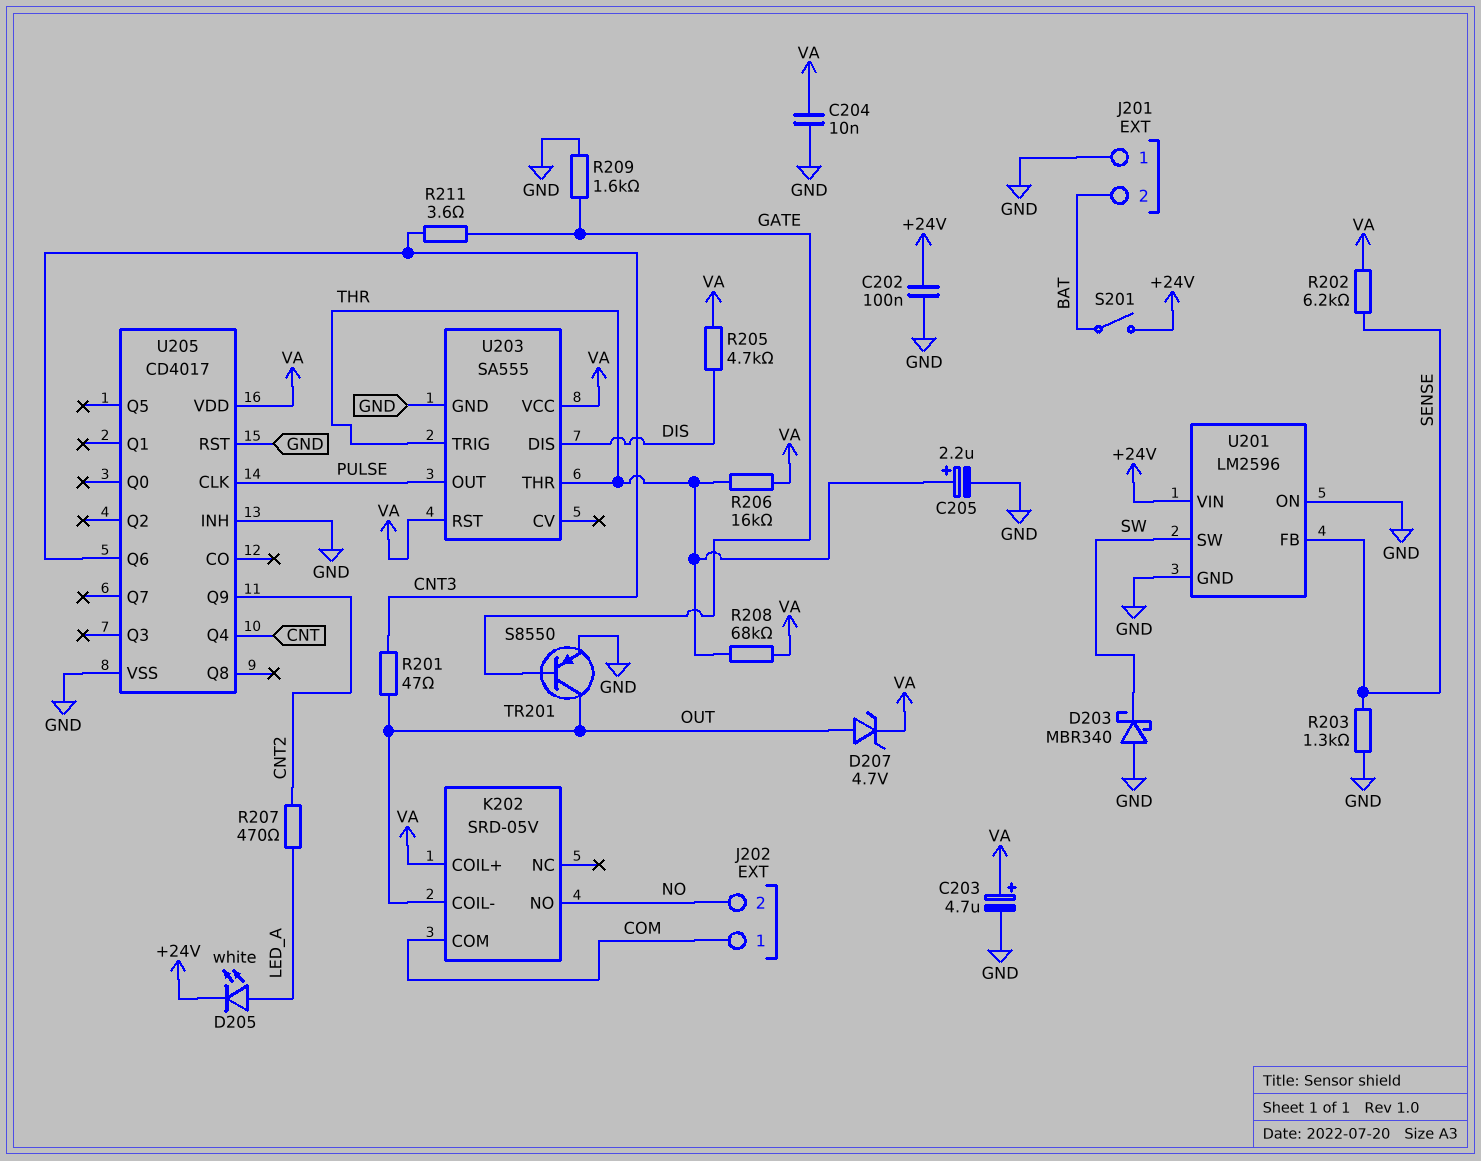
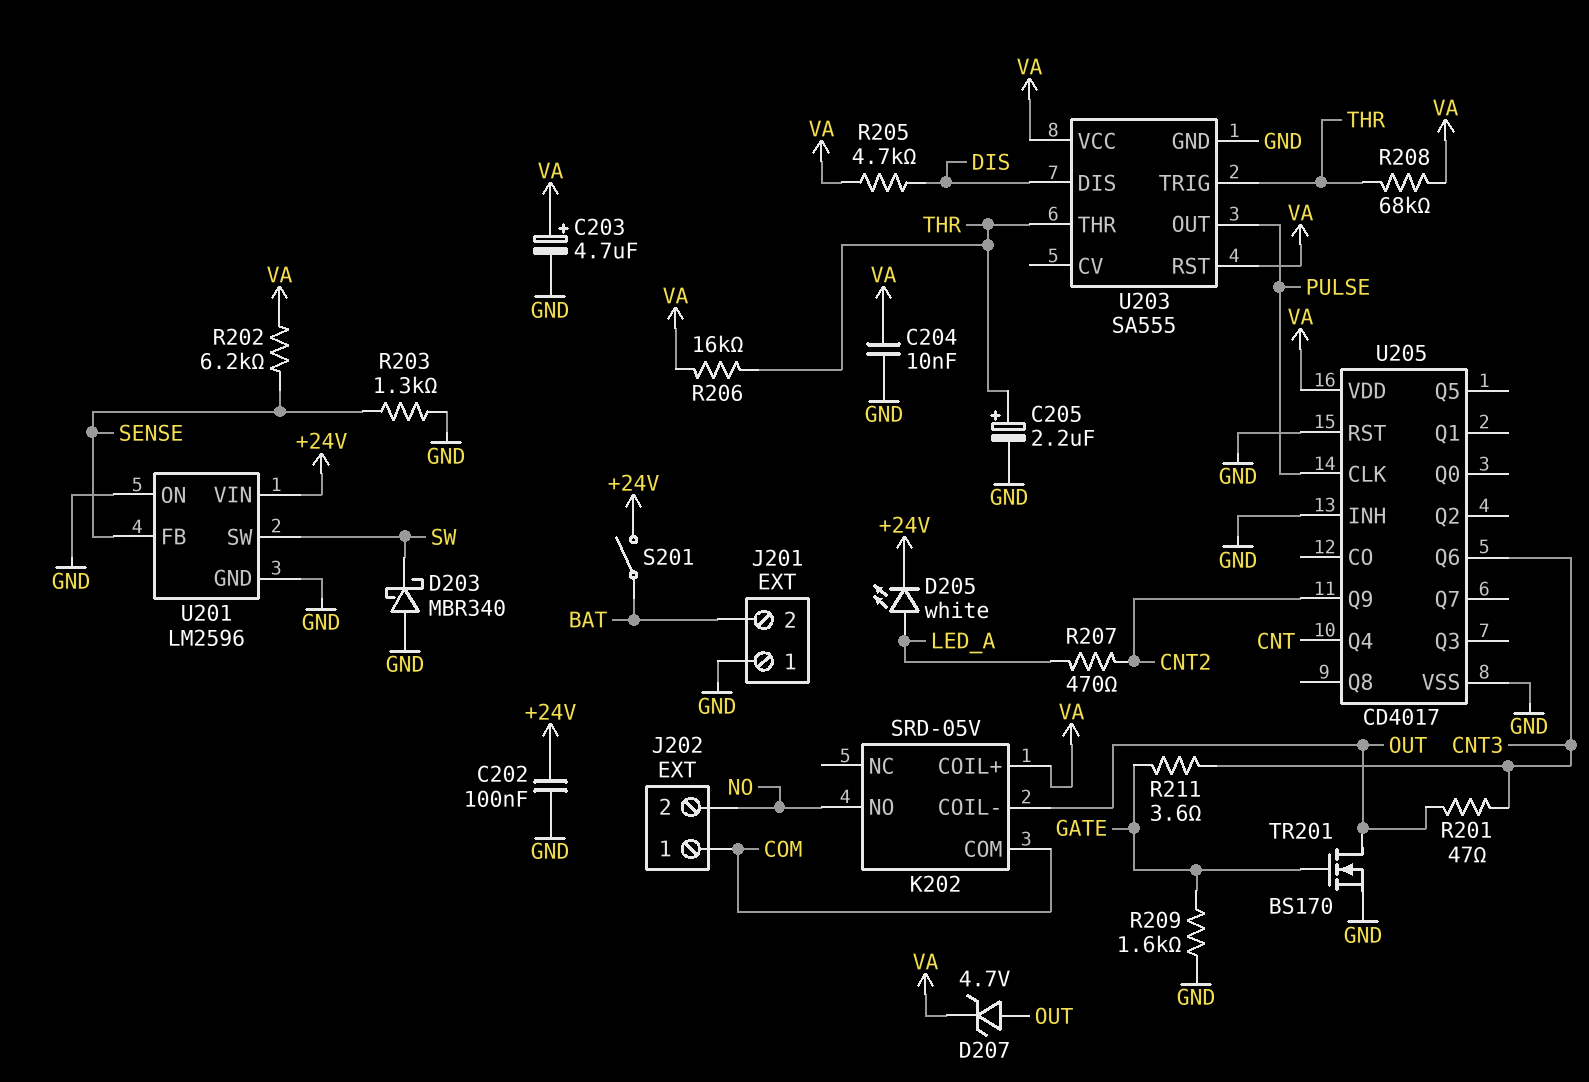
TR201: PNP S8550 (B GATE, C OUT, E GND) -> NMOS BS170 (G GATE, D OUT, S GND)

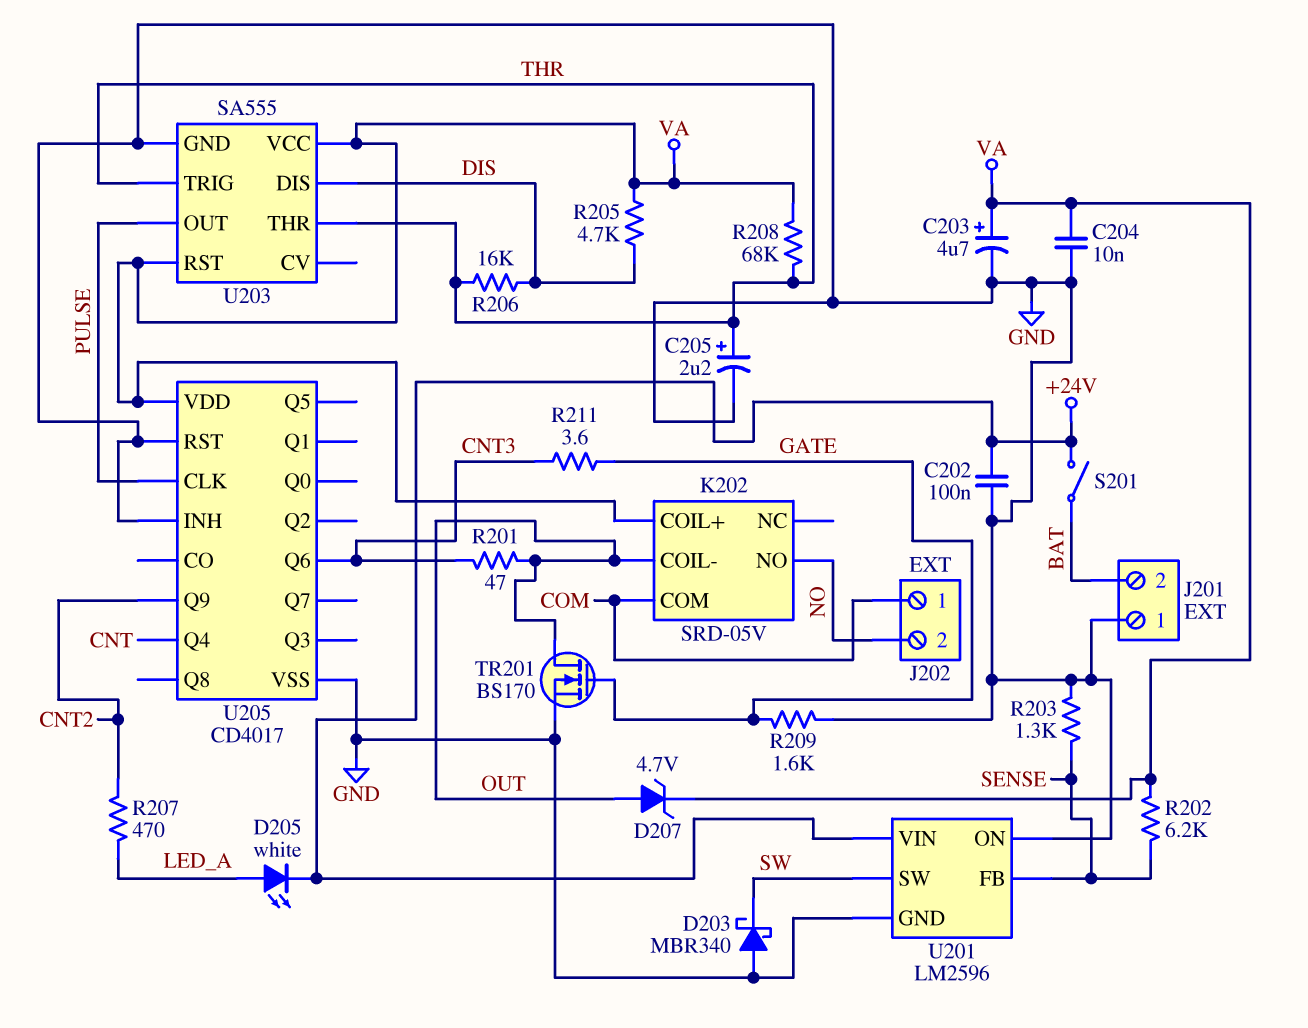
R206: 16k (THR, VA) -> 16k (DIS, THR)

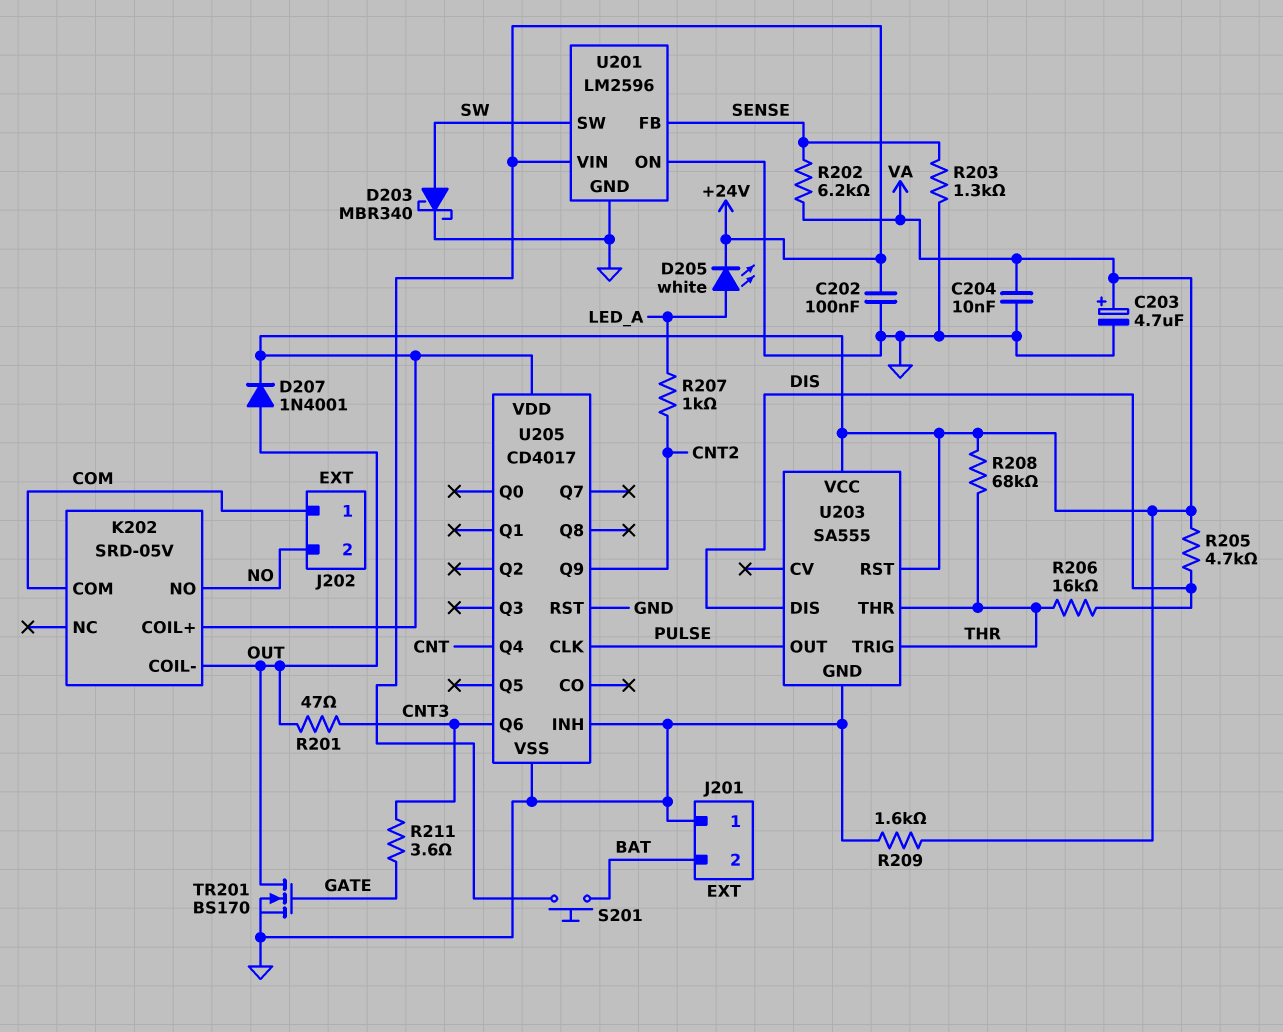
C205: 2.2uF (plus THR, minus GND) -> none
D203: schottky MBR340 (A GND, K SW) -> schottky MBR340 (A SW, K GND)
D207: zener 4.7V (A OUT, K VA) -> diode 1N4001 (A OUT, K VA)
R207: 470 (CNT2, LED_A) -> 1k (CNT2, LED_A)
R209: 1.6k (GATE, GND) -> 1.6k (GND, VA)
S201: switch (+24V, BAT) -> button (+24V, BAT)

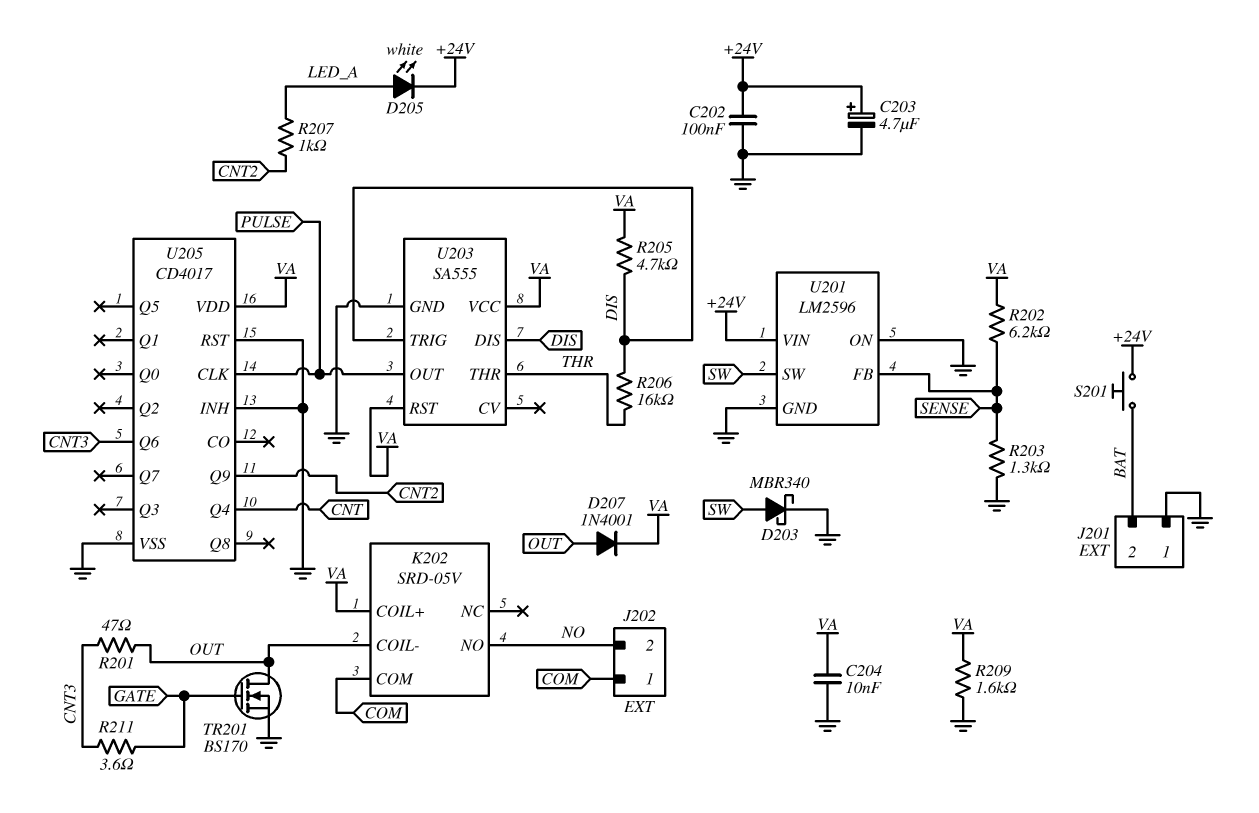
C203: 4.7uF (plus VA, minus GND) -> 4.7uF (plus +24V, minus GND)
R208: 68k (THR, VA) -> none
U203 pin TRIG: THR -> DIS

